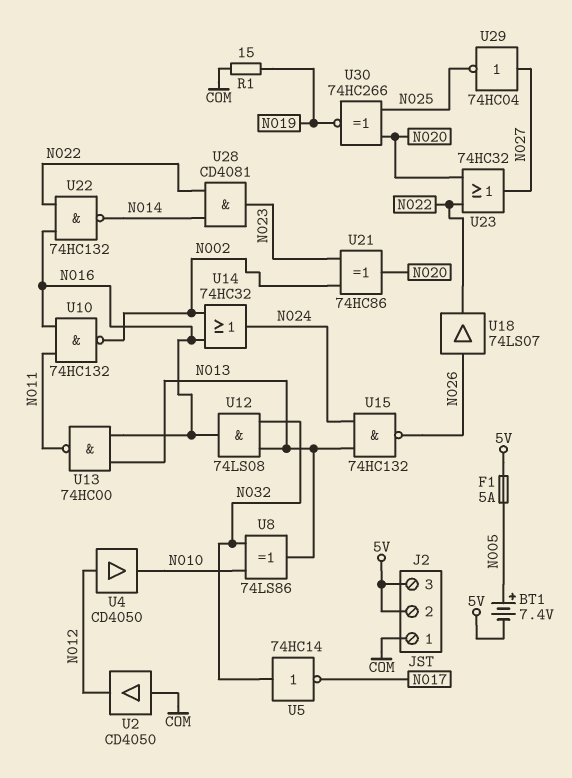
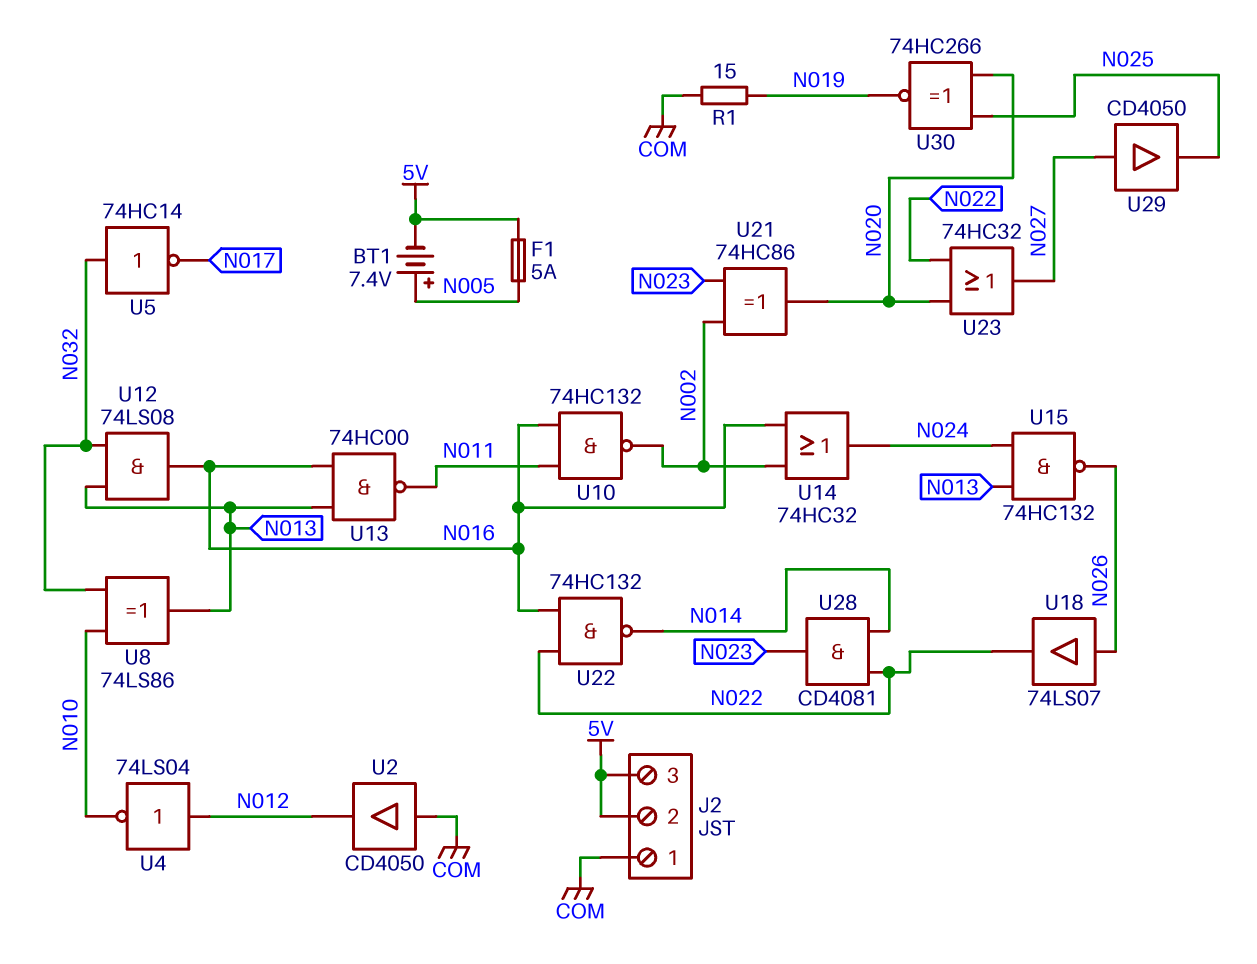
U4: buffer CD4050 (in N012, out N010) -> NOT 74LS04 (in N012, out N010)
U29: NOT 74HC04 (in N027, out N025) -> buffer CD4050 (in N027, out N025)

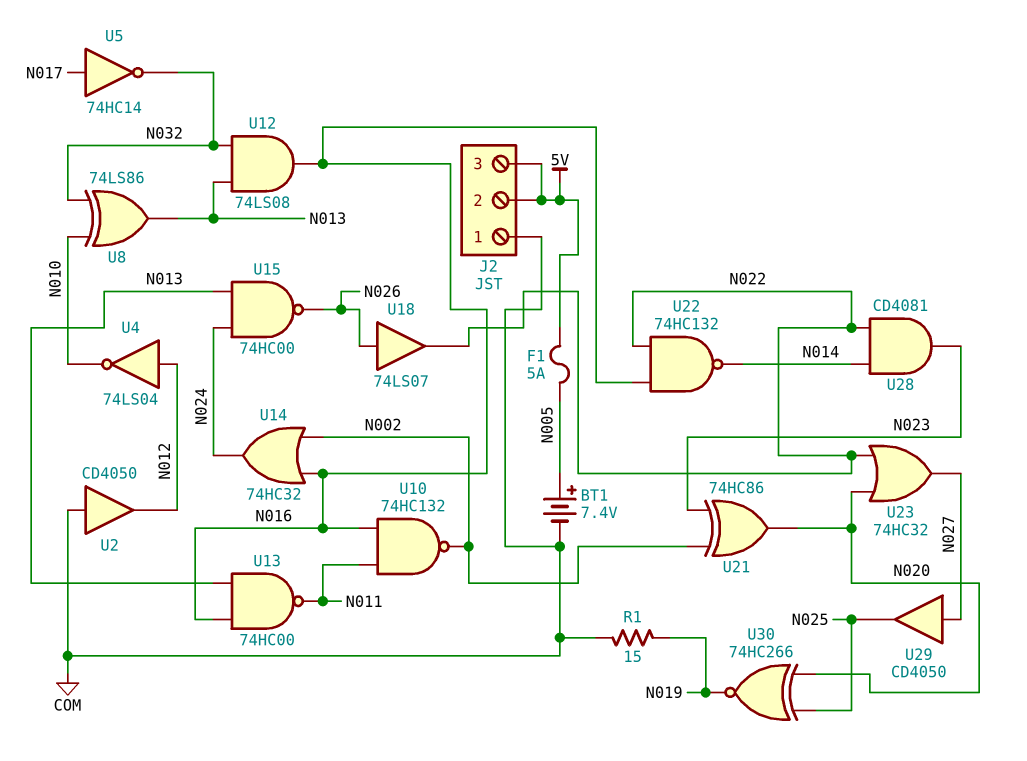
BT1: 7.4V (plus N005, minus 5V) -> 7.4V (plus N005, minus COM)
U5: NOT 74HC14 (in N032, out N017) -> NOT 74HC14 (in N017, out N032)
U15: NAND 74HC132 (in N013, in N024, out N026) -> NAND 74HC00 (in N013, in N024, out N026)

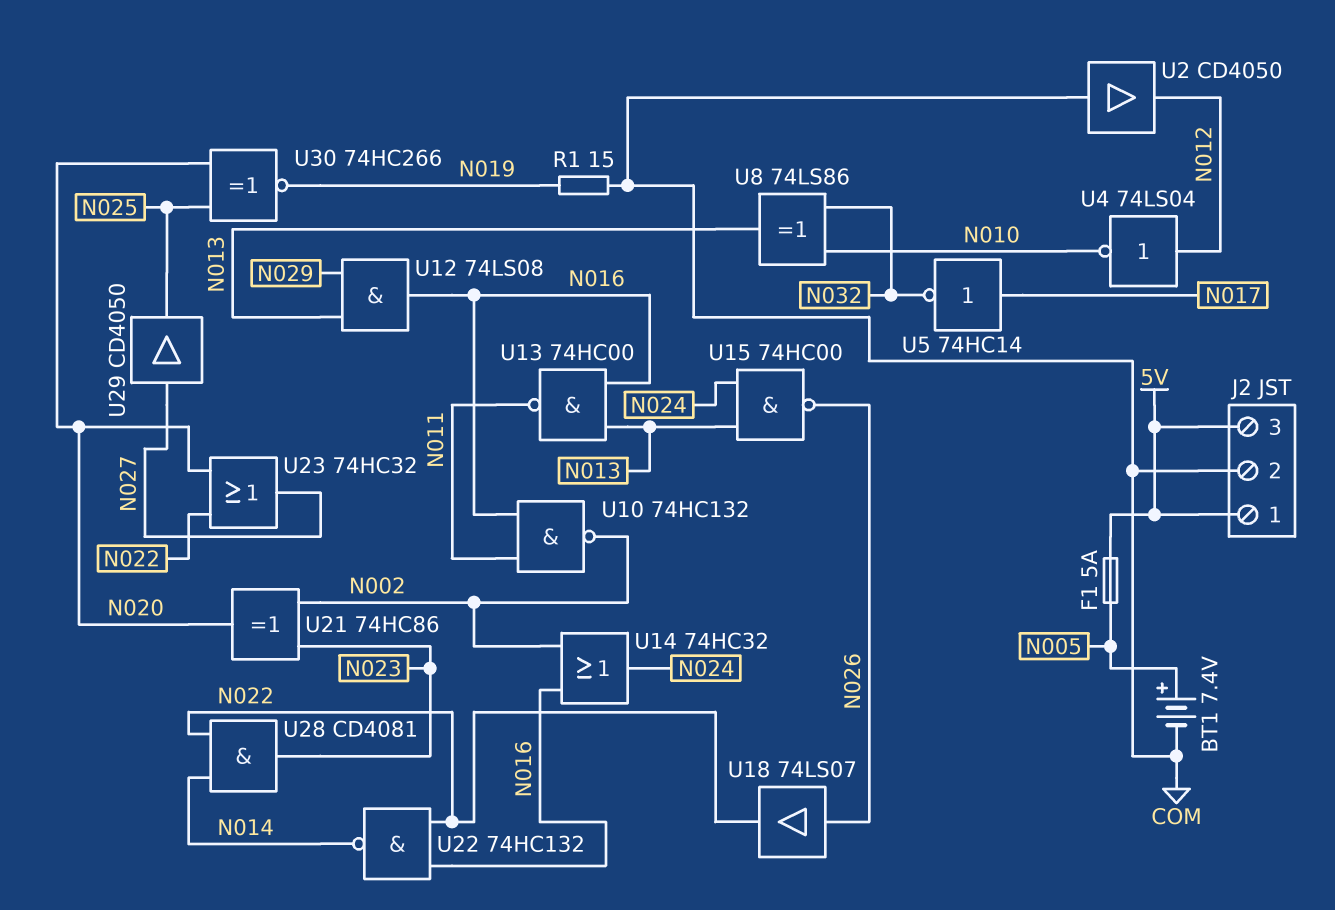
J2 pin 1: COM -> 5V
J2 pin 2: 5V -> COM
U12: AND 74LS08 (in N013, in N032, out N016) -> AND 74LS08 (in N013, in N029, out N016)

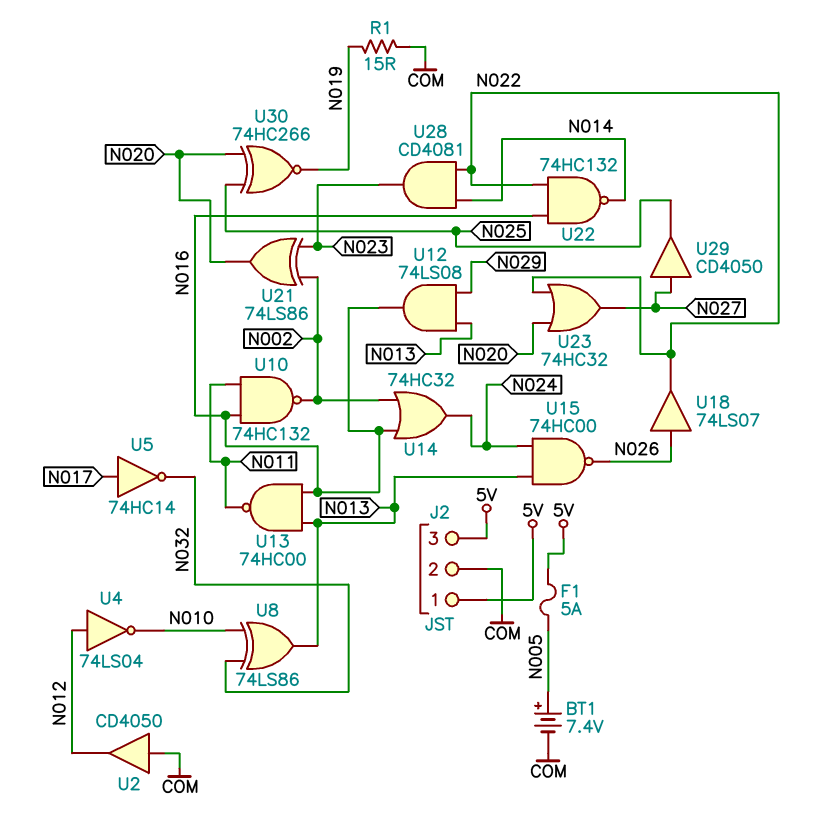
U21: XOR 74HC86 (in N002, in N023, out N020) -> XOR 74LS86 (in N002, in N023, out N020)

